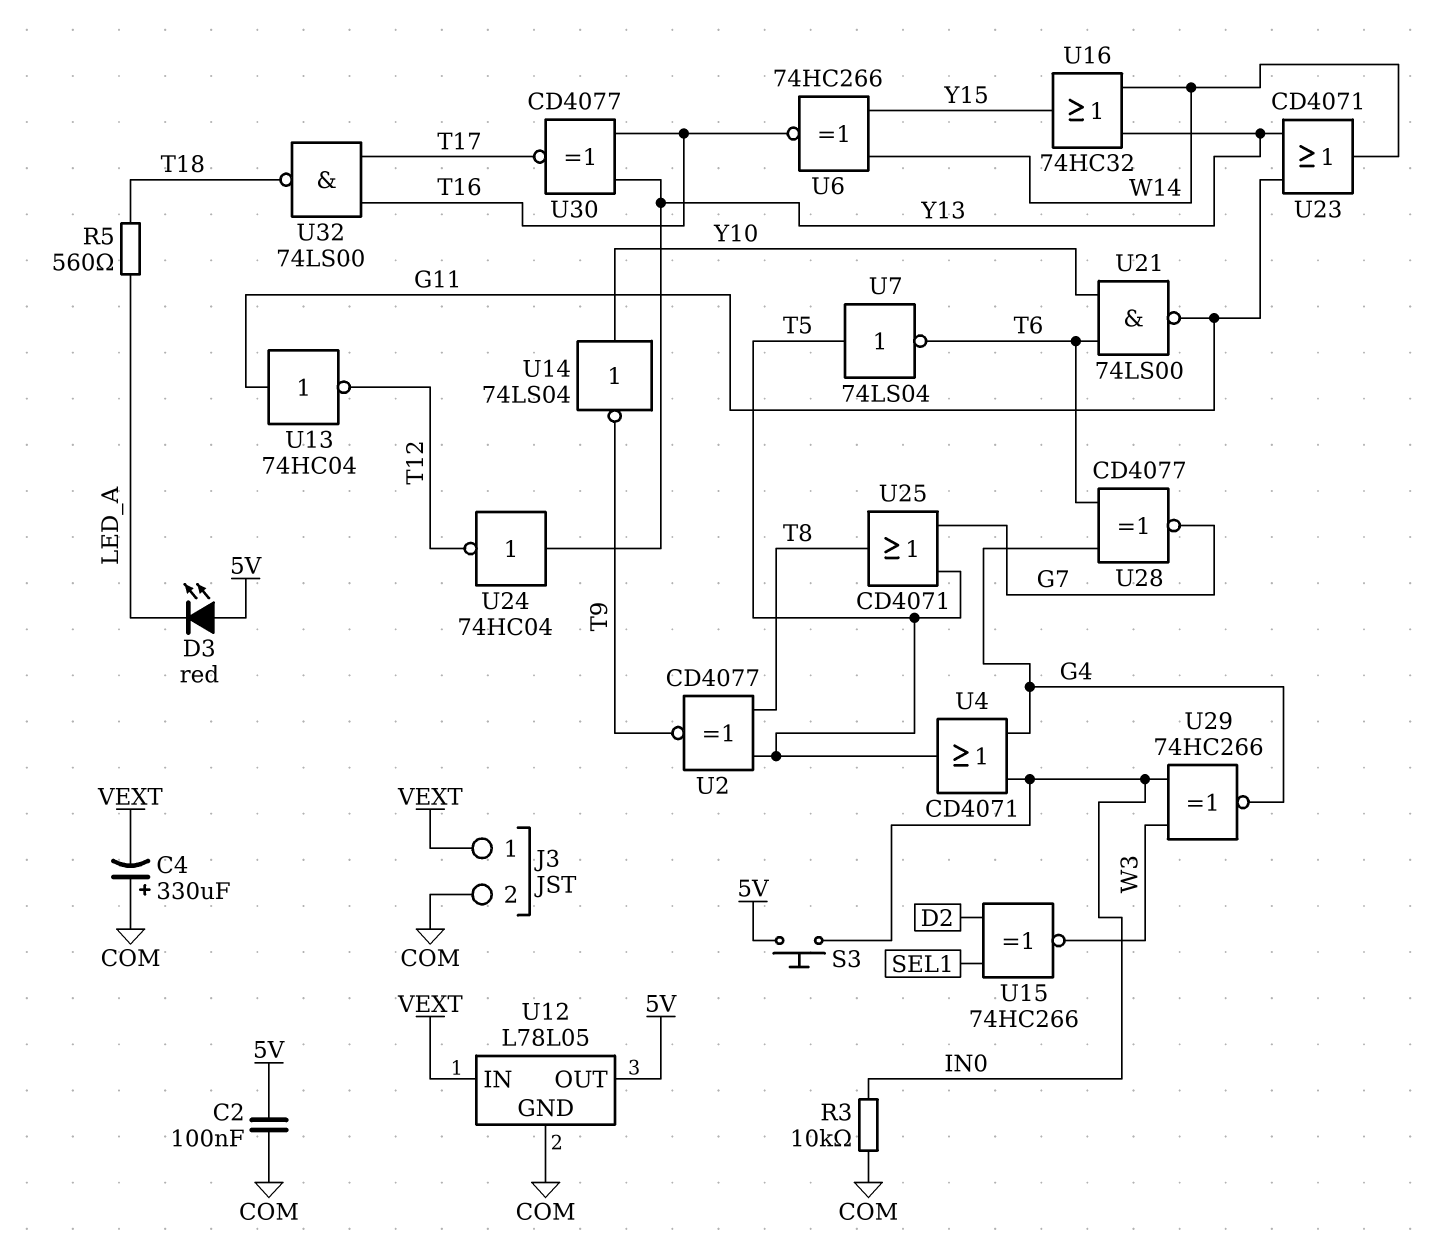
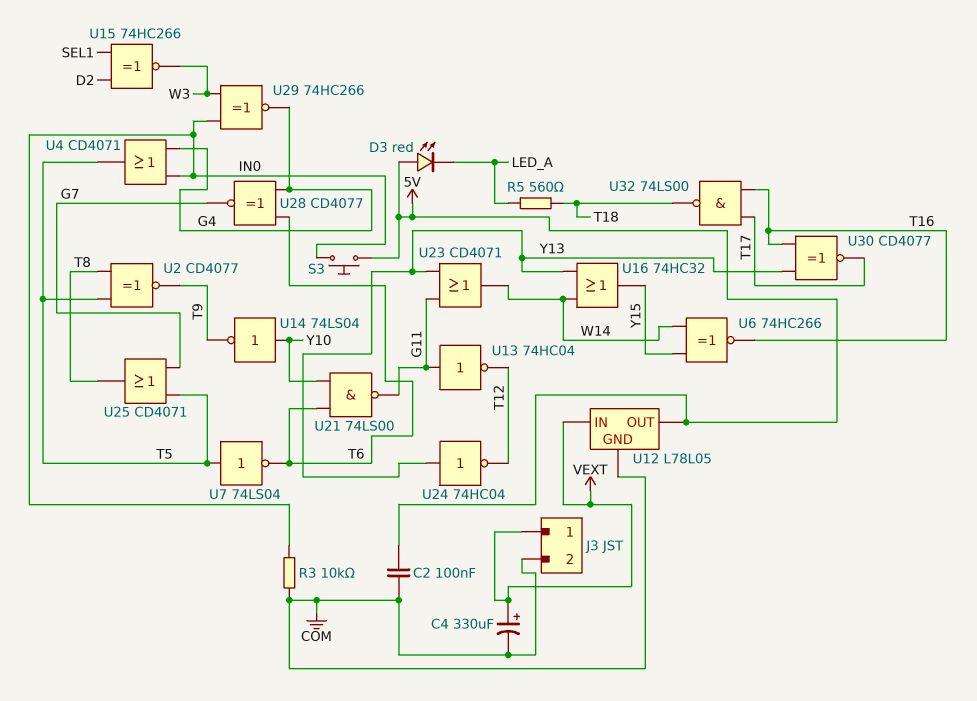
C4: 330uF (plus COM, minus VEXT) -> 330uF (plus VEXT, minus COM)

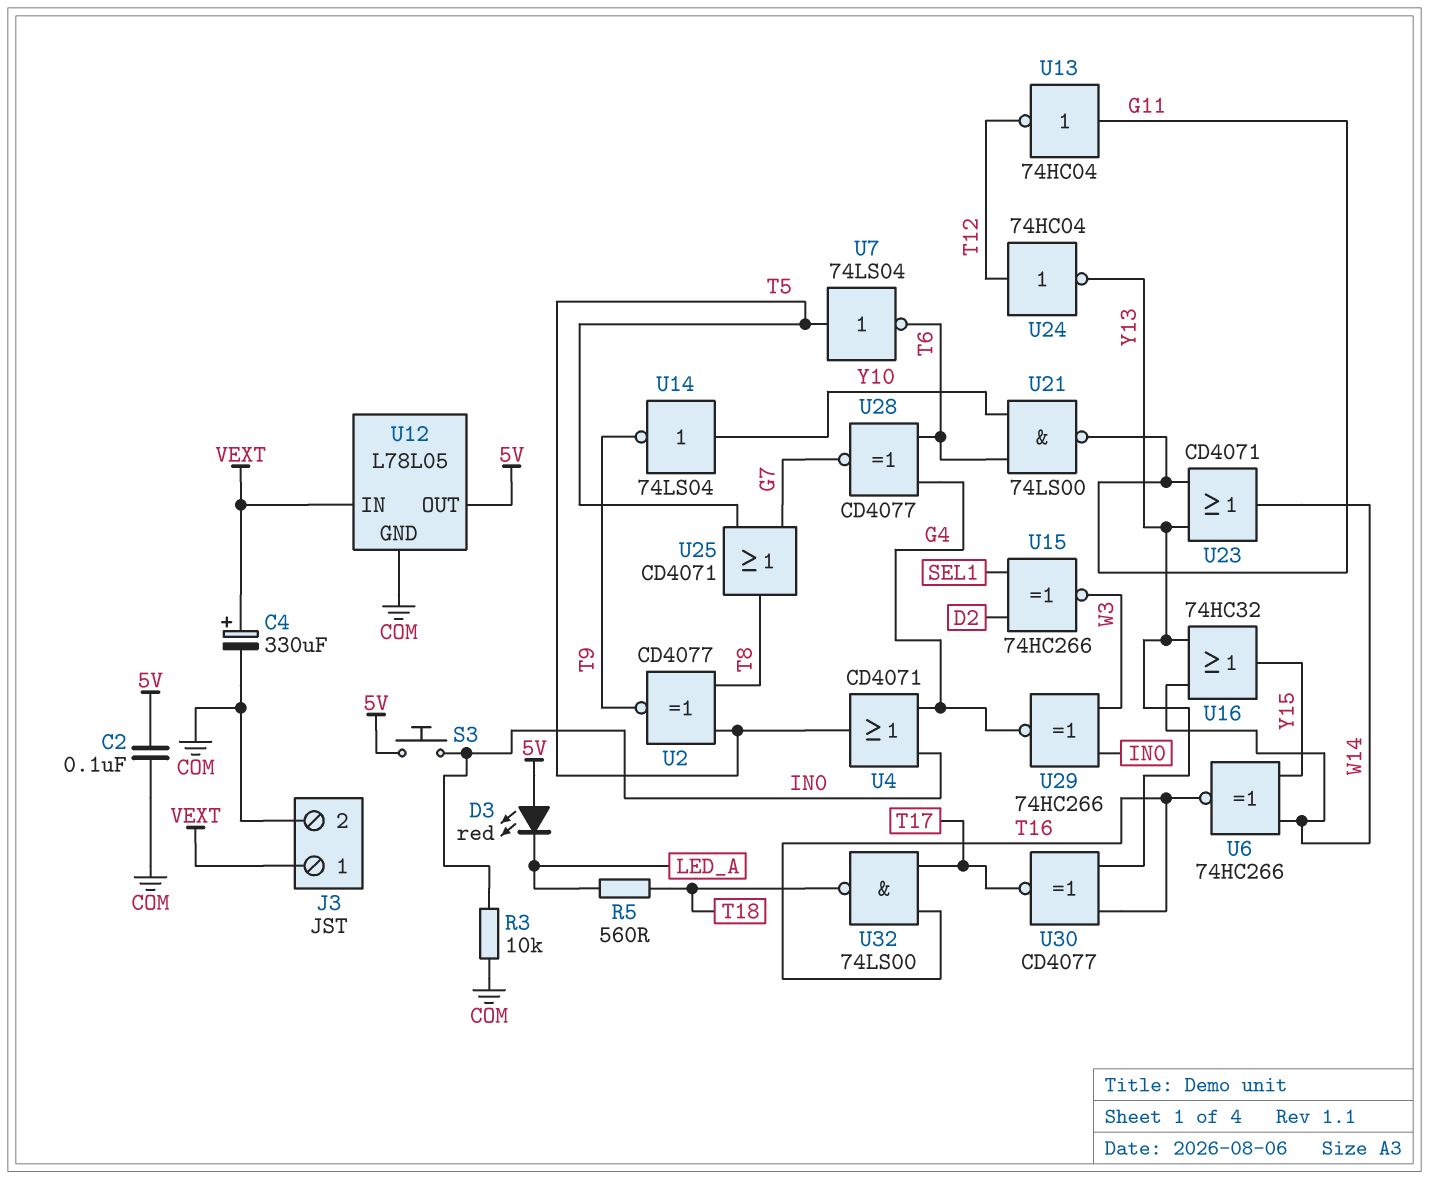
U24: NOT 74HC04 (in Y13, out T12) -> NOT 74HC04 (in T12, out Y13)

